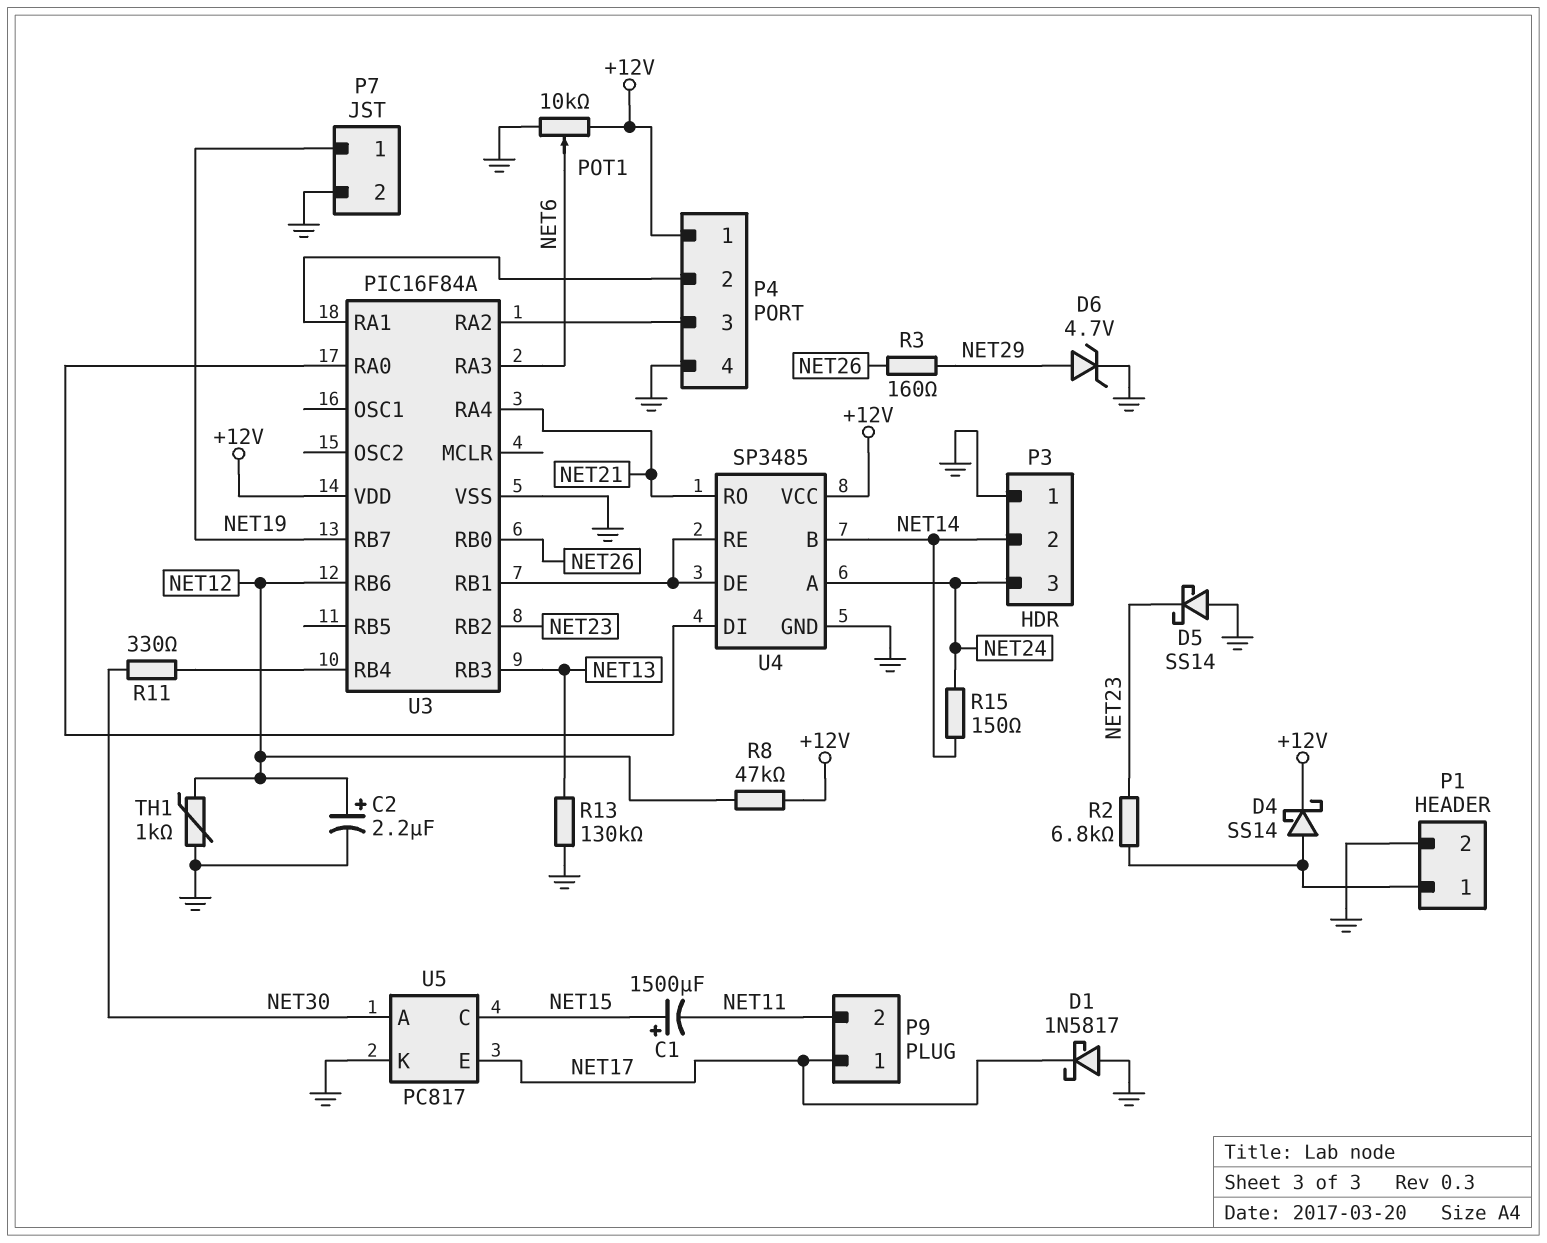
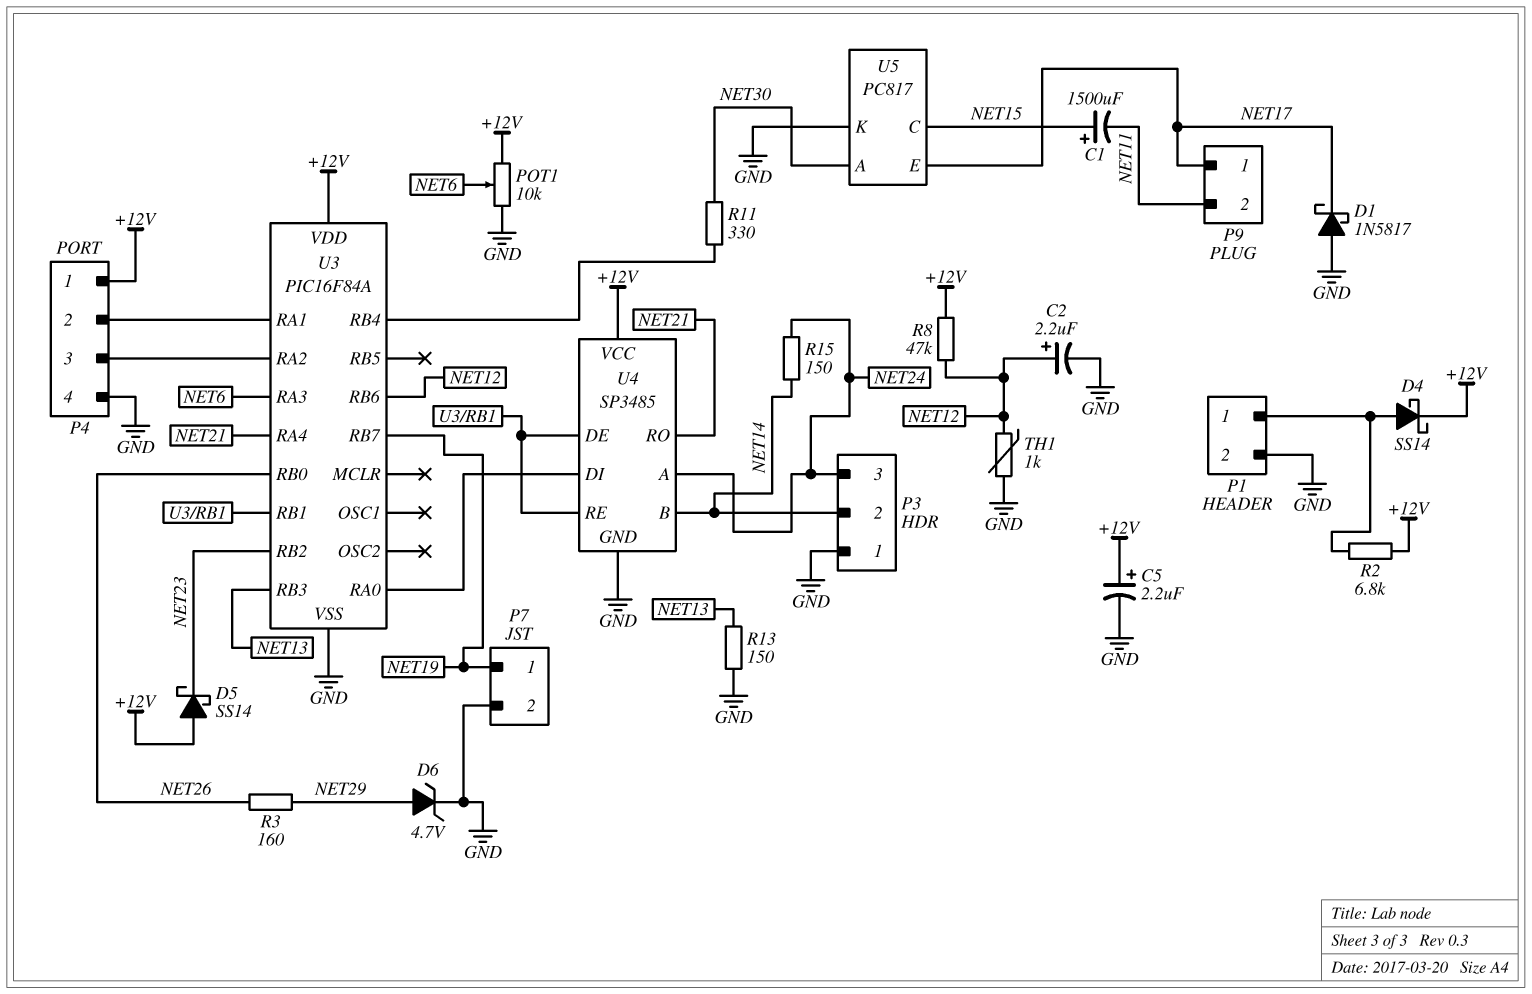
C5: none -> 2.2uF (plus +12V, minus GND)
D5: schottky SS14 (A GND, K NET23) -> schottky SS14 (A +12V, K NET23)
R2: 6.8k (NET23, P1/1) -> 6.8k (+12V, P1/1)
R13: 130k (GND, NET13) -> 150 (GND, NET13)

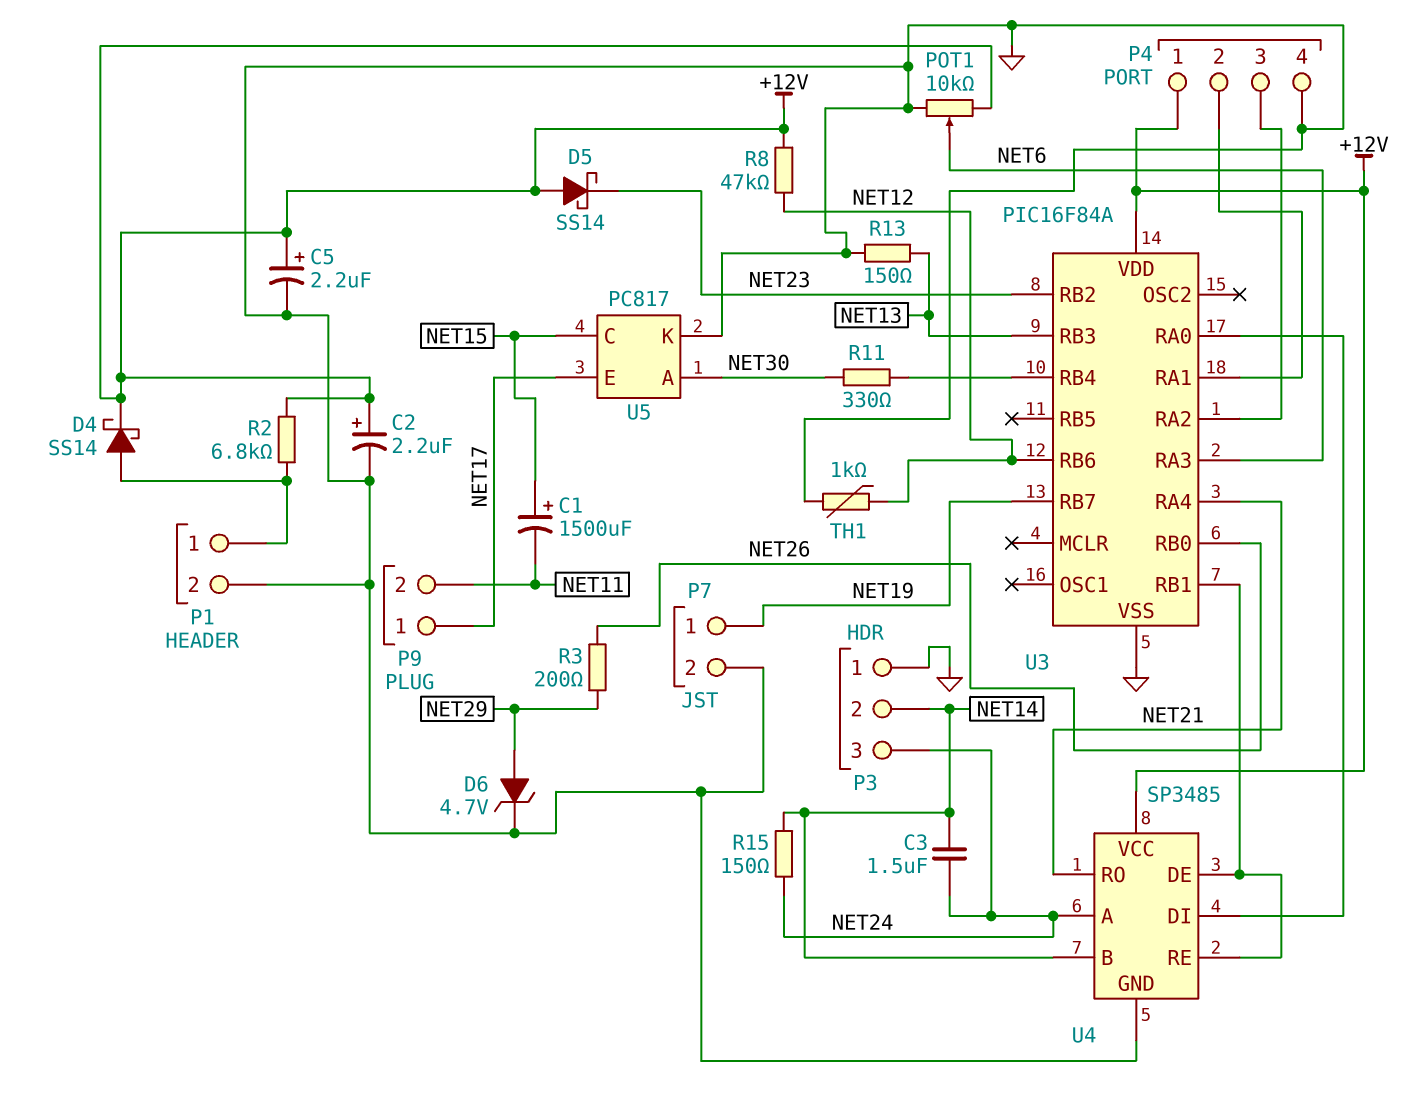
C2: 2.2uF (plus NET12, minus GND) -> 2.2uF (plus +12V, minus GND)
C3: none -> 1.5uF (NET14, NET24)
D1: schottky 1N5817 (A GND, K NET17) -> none
R3: 160 (NET26, NET29) -> 200 (NET26, NET29)

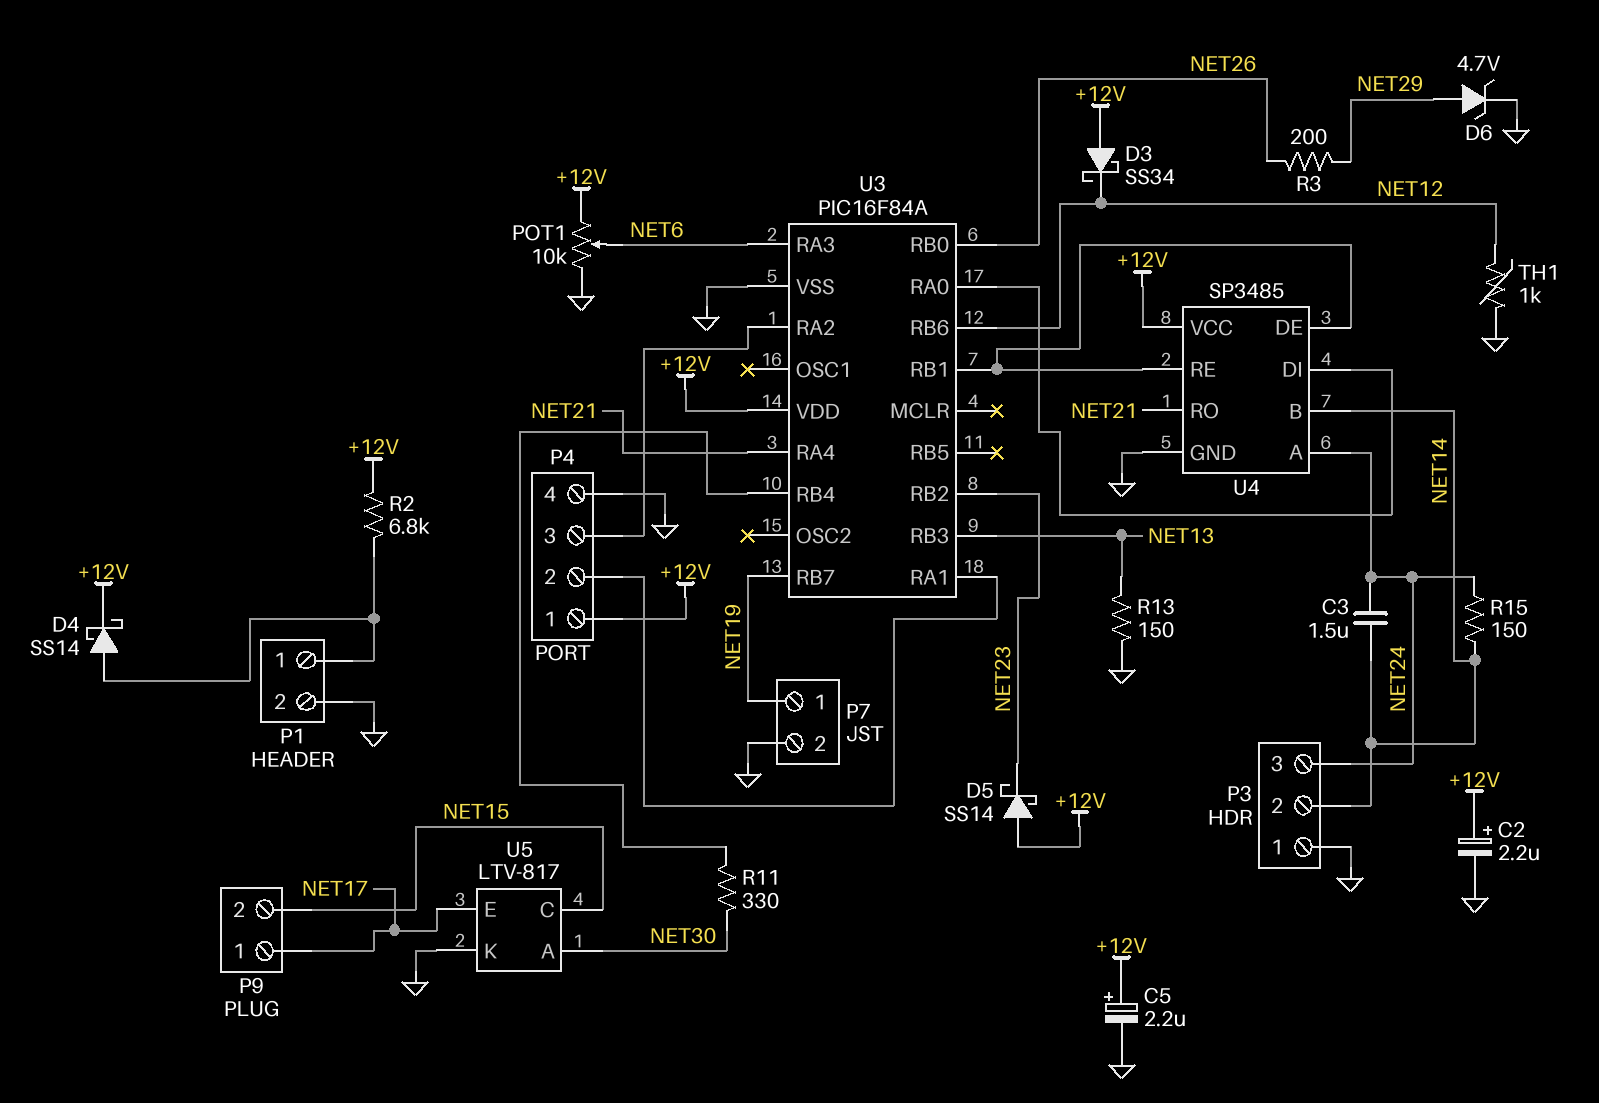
C1: 1500uF (plus NET15, minus NET11) -> none
D3: none -> schottky SS34 (A +12V, K NET12)
P9 pin 2: NET11 -> NET15
R8: 47k (+12V, NET12) -> none
U5: PC817 -> LTV-817

